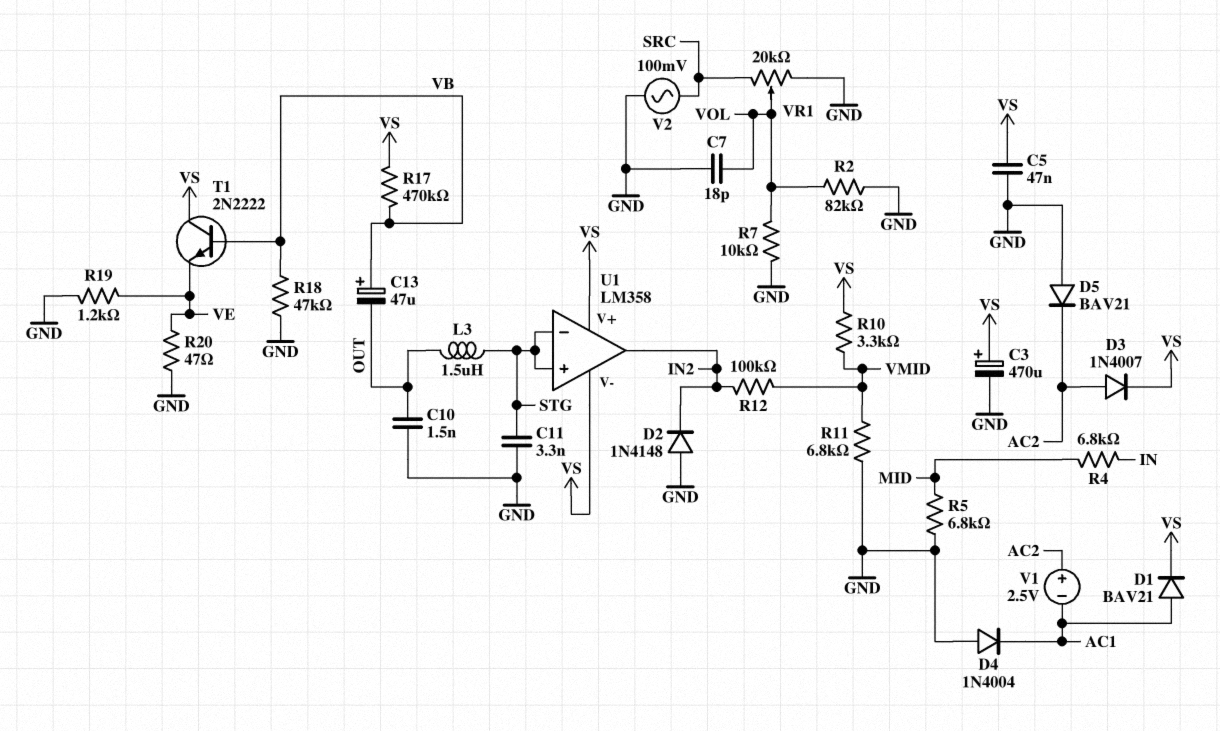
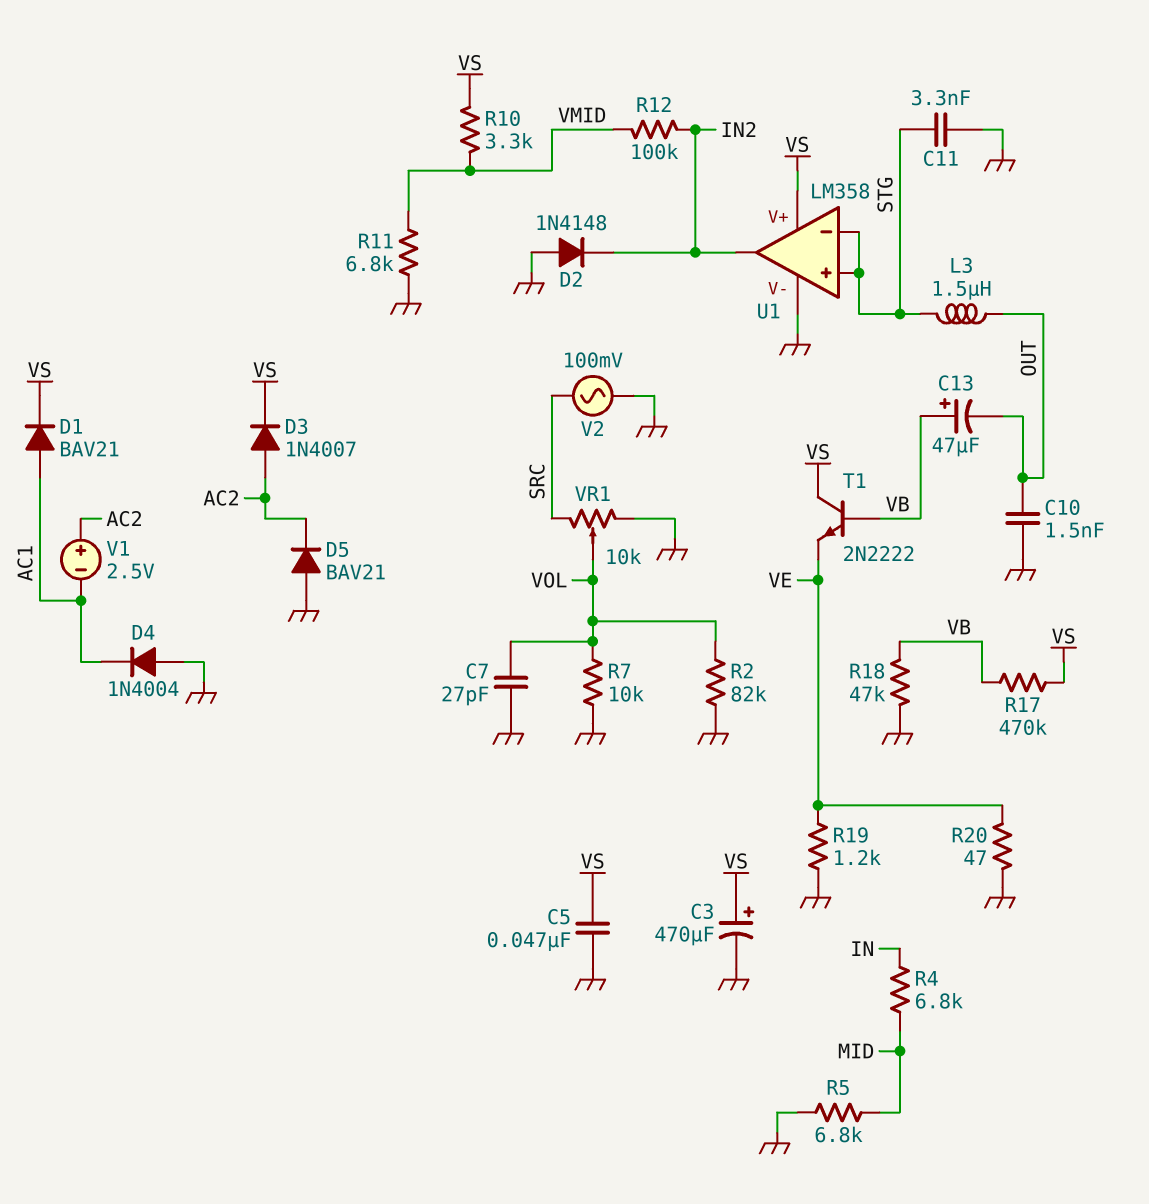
C7: 18pF (GND, VOL) -> 27pF (GND, VOL)
U1 pin V-: VS -> GND
VR1: 20k (GND, SRC, wiper VOL) -> 10k (GND, SRC, wiper VOL)

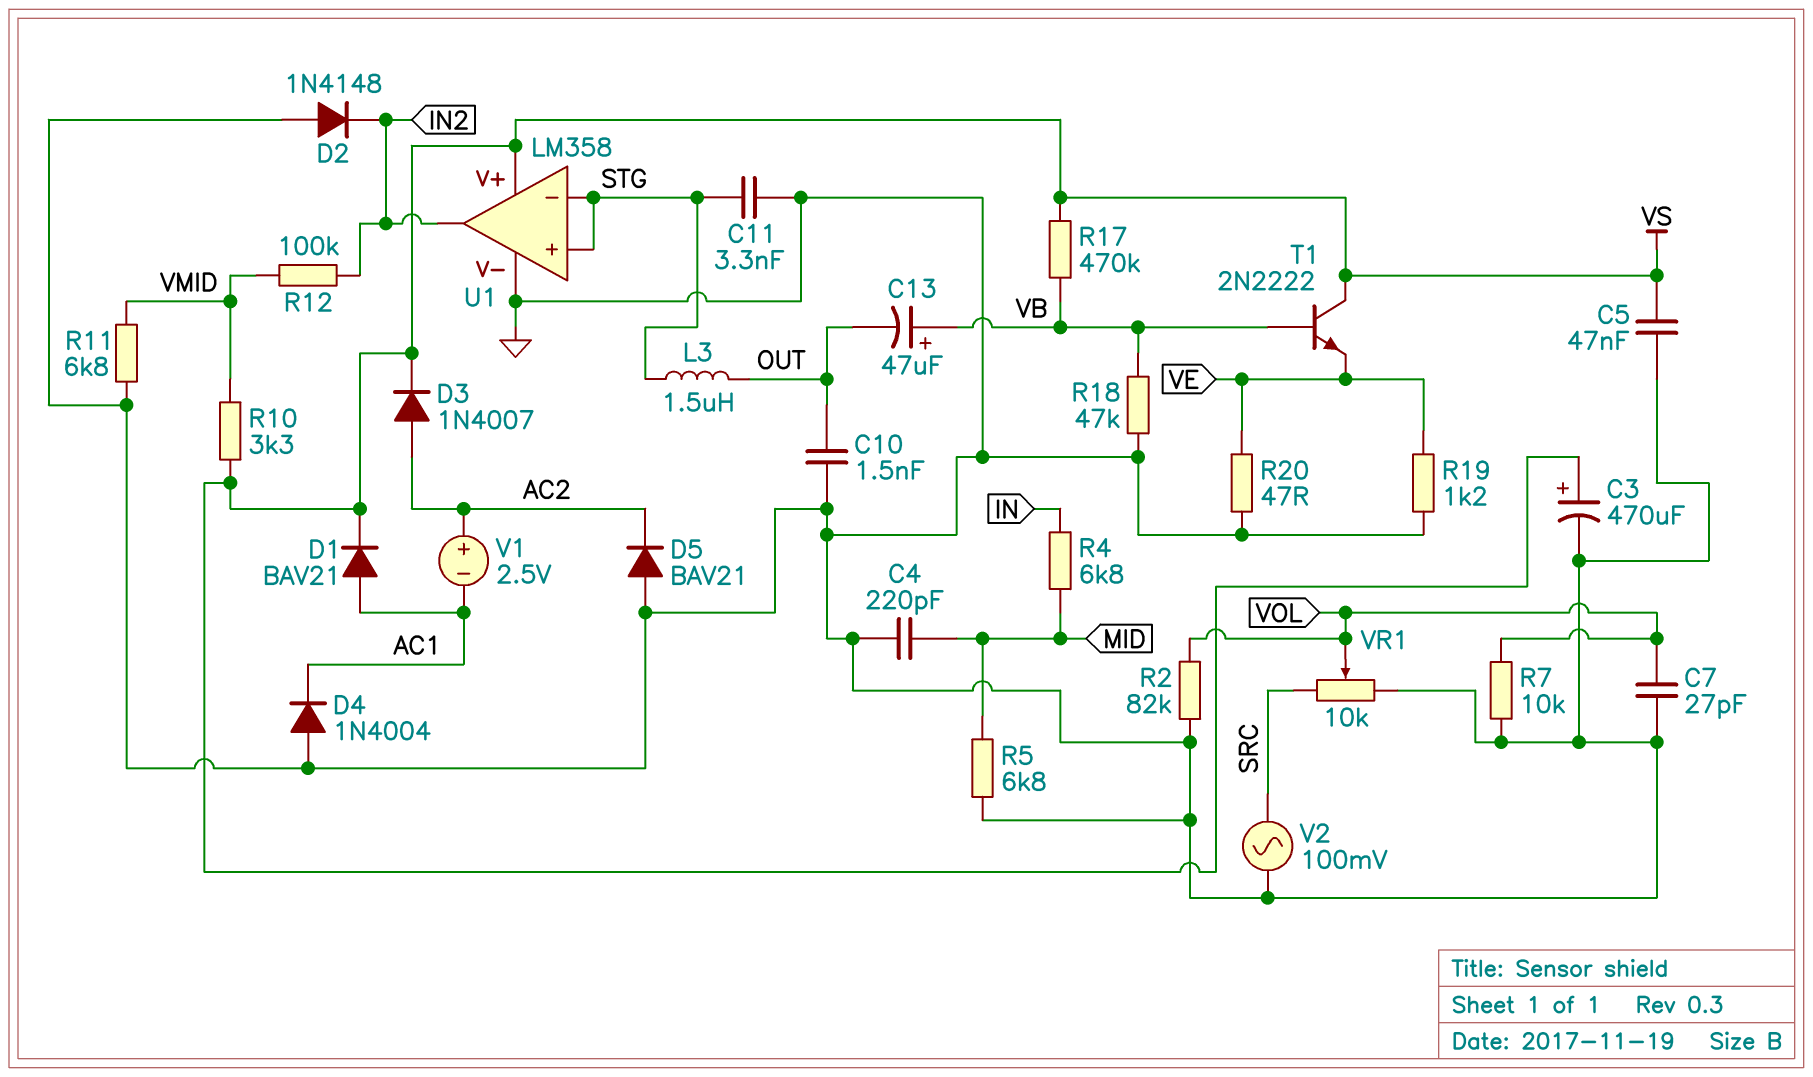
C4: none -> 220pF (GND, MID)

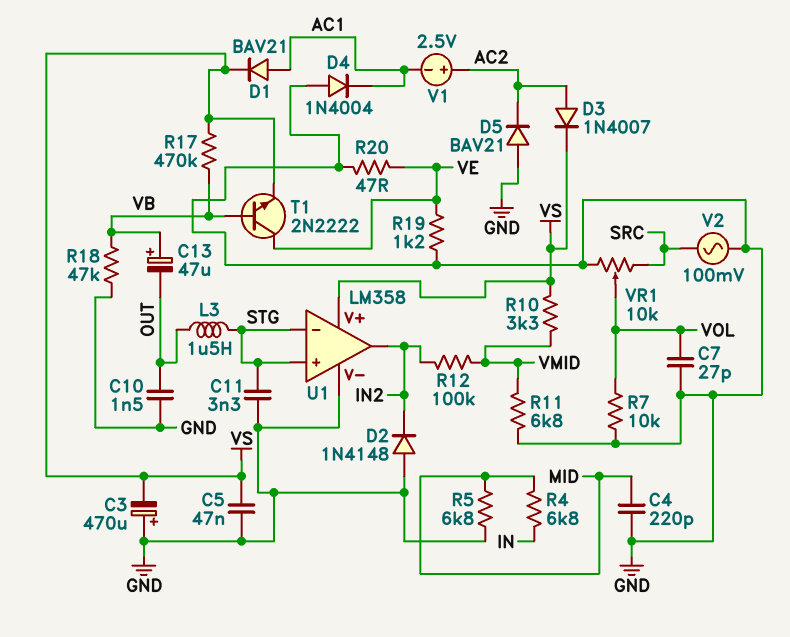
C3: 470uF (plus VS, minus GND) -> 470uF (plus GND, minus VS)
R2: 82k (GND, VOL) -> none
T1: NPN 2N2222 (B VB, C VS, E VE) -> NPN 2N2222 (B VB, C VE, E VS)

